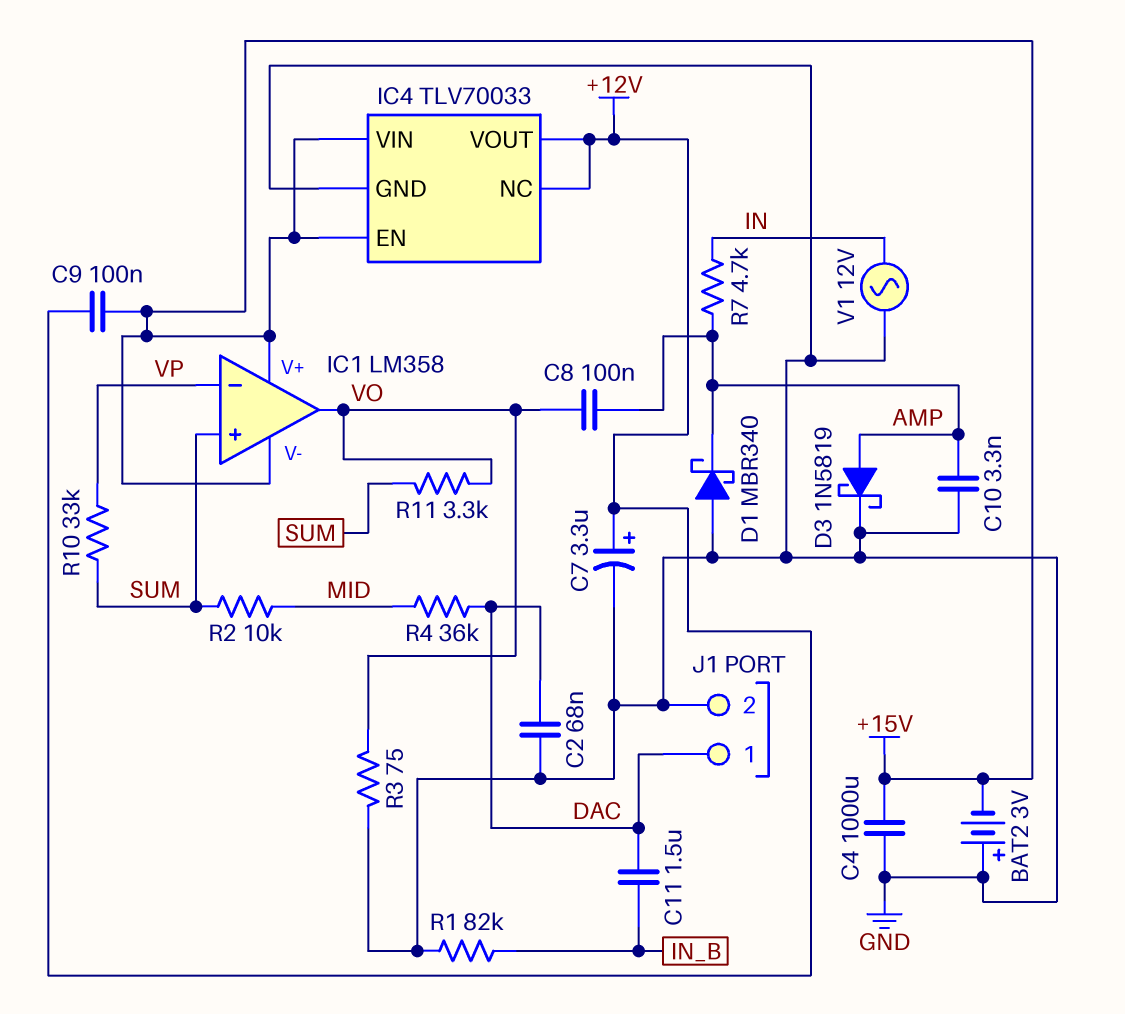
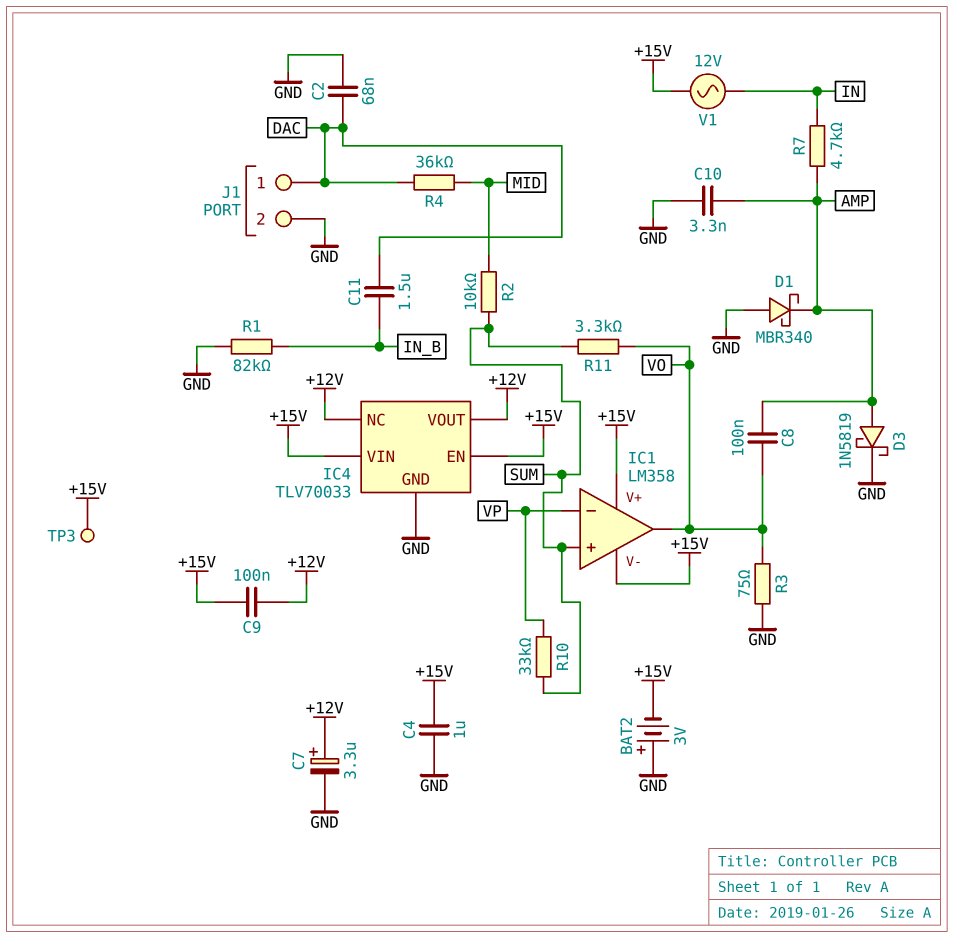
C4: 1000uF (+15V, GND) -> 1uF (+15V, GND)
TP3: none -> test point (+15V)
V1: AC 12V (GND, IN) -> AC 12V (+15V, IN)

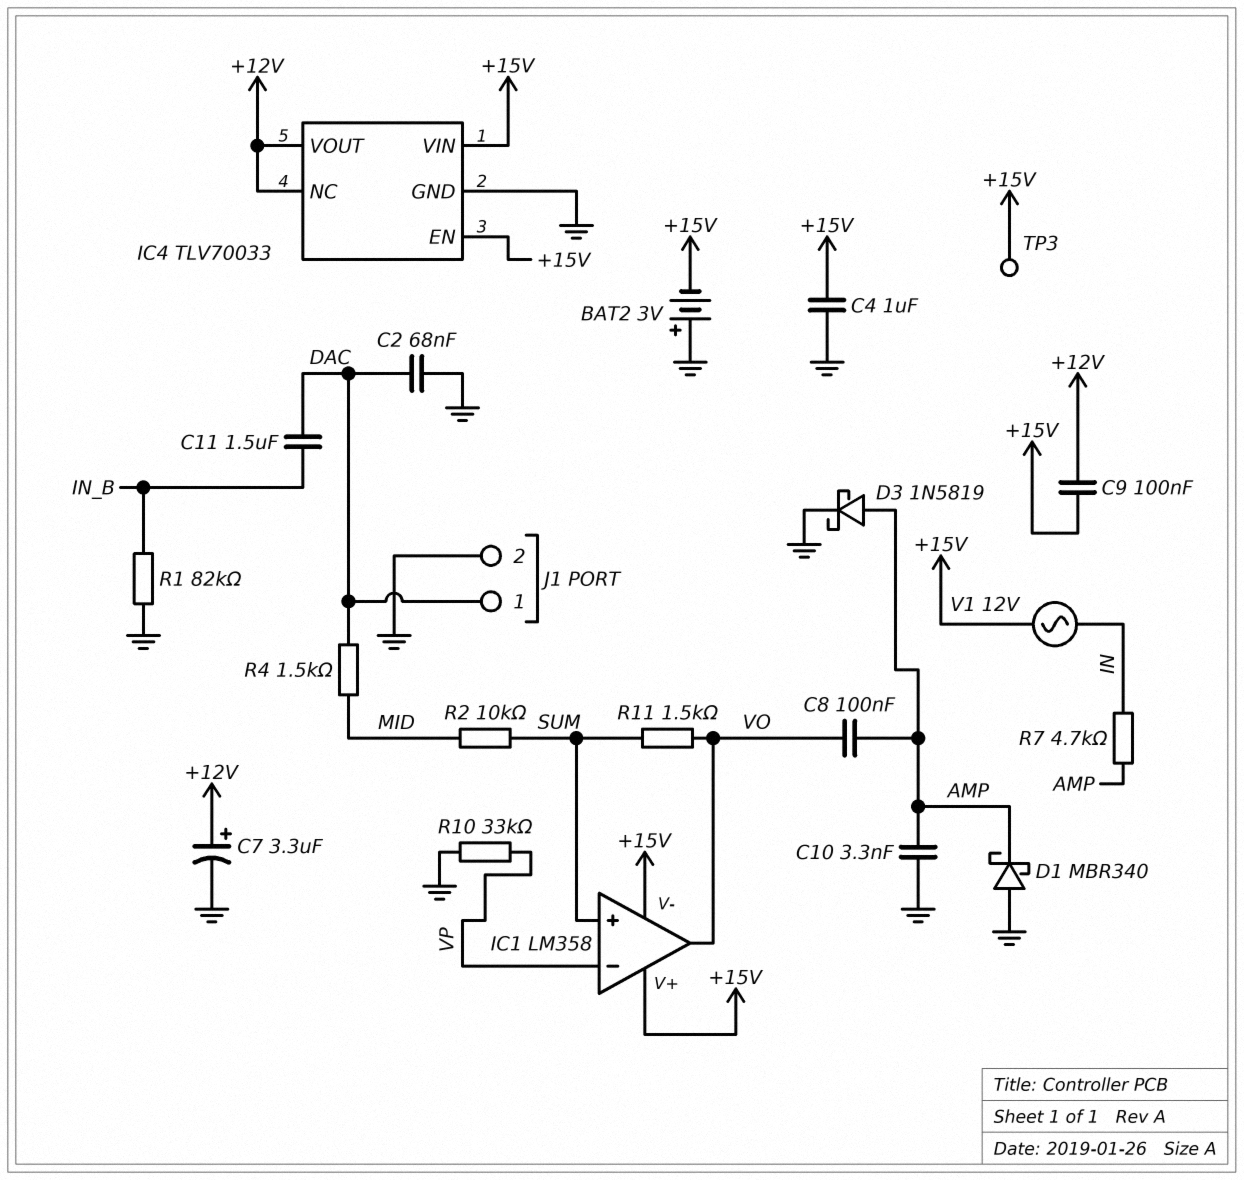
R3: 75 (GND, VO) -> none
R4: 36k (DAC, MID) -> 1.5k (DAC, MID)
R10: 33k (SUM, VP) -> 33k (GND, VP)
R11: 3.3k (SUM, VO) -> 1.5k (SUM, VO)

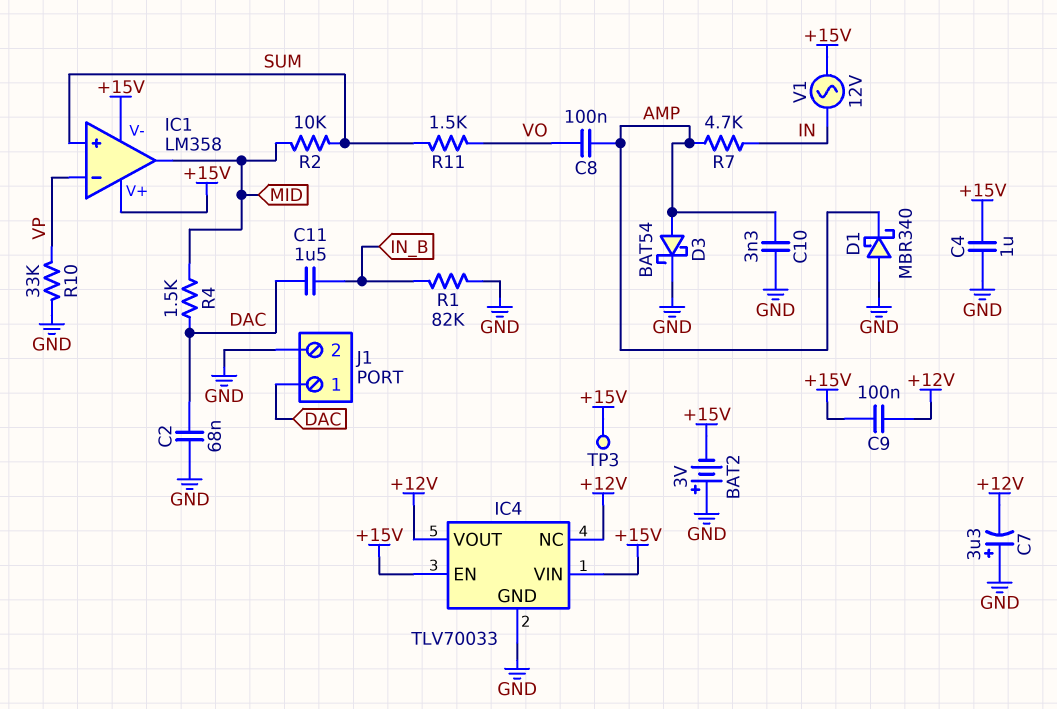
C7: 3.3uF (plus +12V, minus GND) -> 3.3uF (plus GND, minus +12V)
D3: schottky 1N5819 (A AMP, K GND) -> schottky BAT54 (A AMP, K GND)
IC1 pin out: VO -> MID

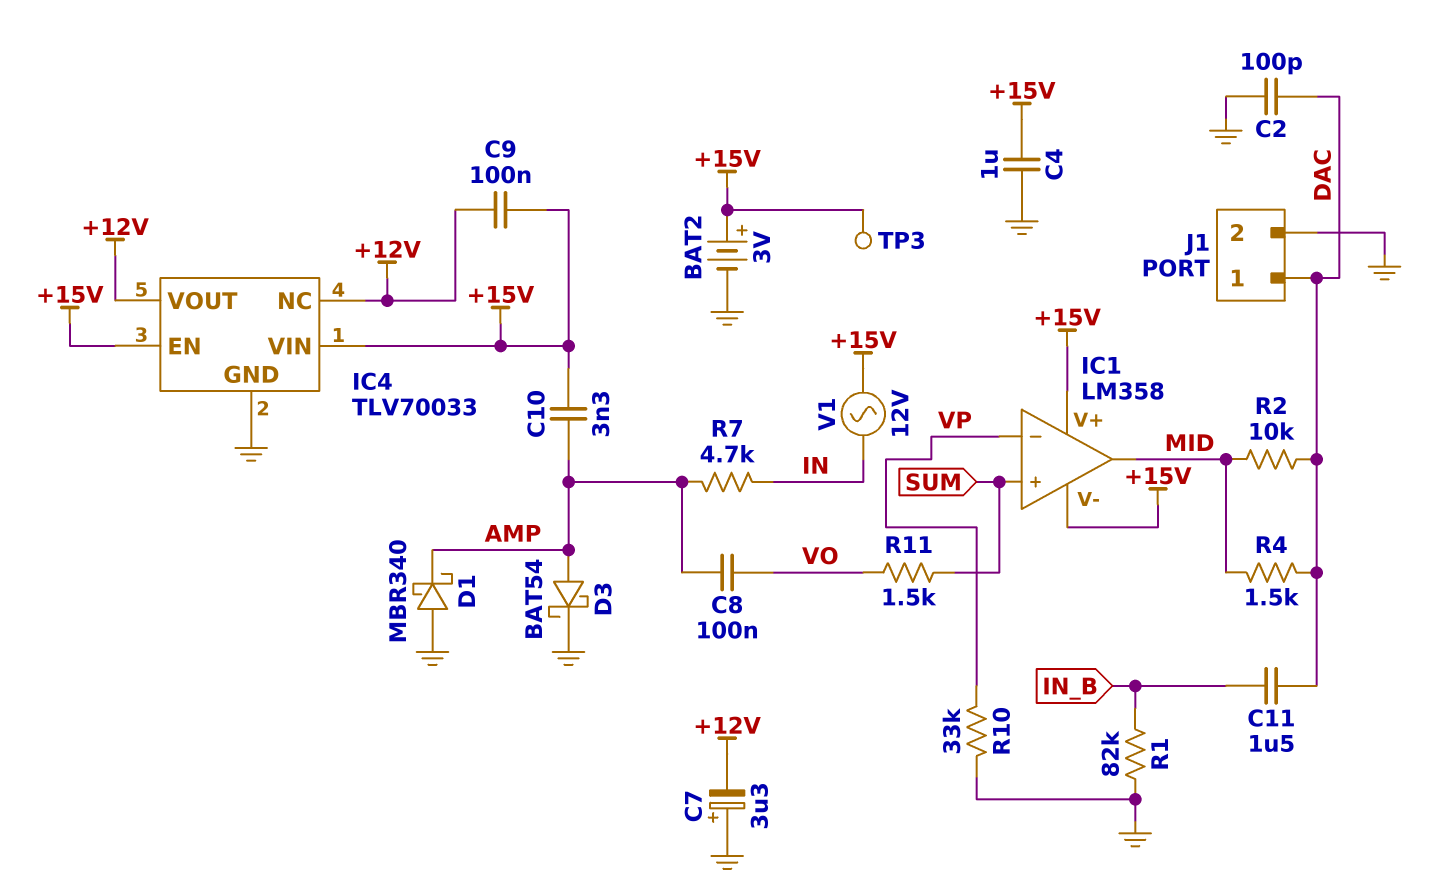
BAT2: 3V (plus GND, minus +15V) -> 3V (plus +15V, minus GND)
C2: 68nF (DAC, GND) -> 100pF (DAC, GND)
C10: 3.3nF (AMP, GND) -> 3.3nF (+15V, AMP)
R2: 10k (MID, SUM) -> 10k (DAC, MID)

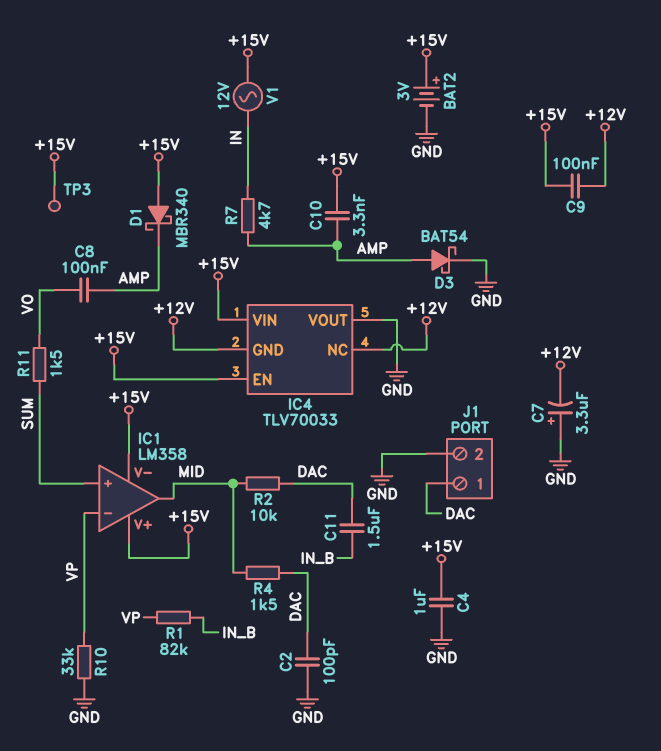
D1: schottky MBR340 (A GND, K AMP) -> schottky MBR340 (A +15V, K AMP)
IC4 pin GND: GND -> +12V
IC4 pin VOUT: +12V -> GND
R1: 82k (GND, IN_B) -> 82k (IN_B, VP)

